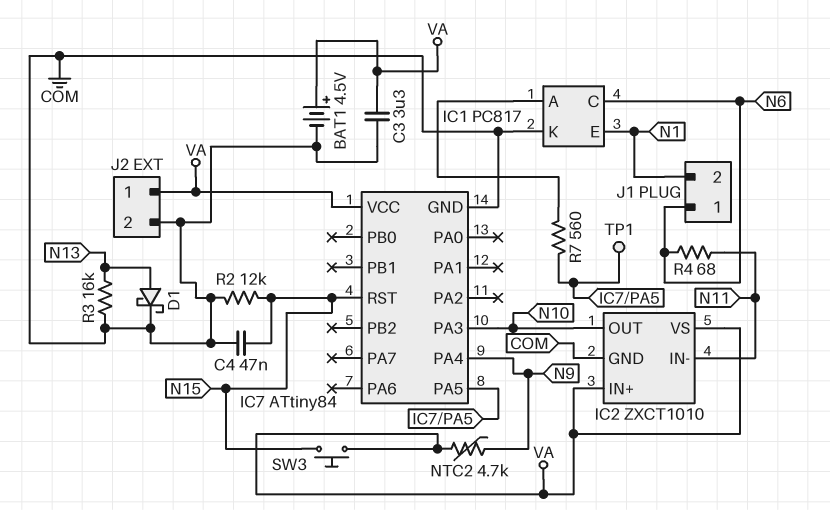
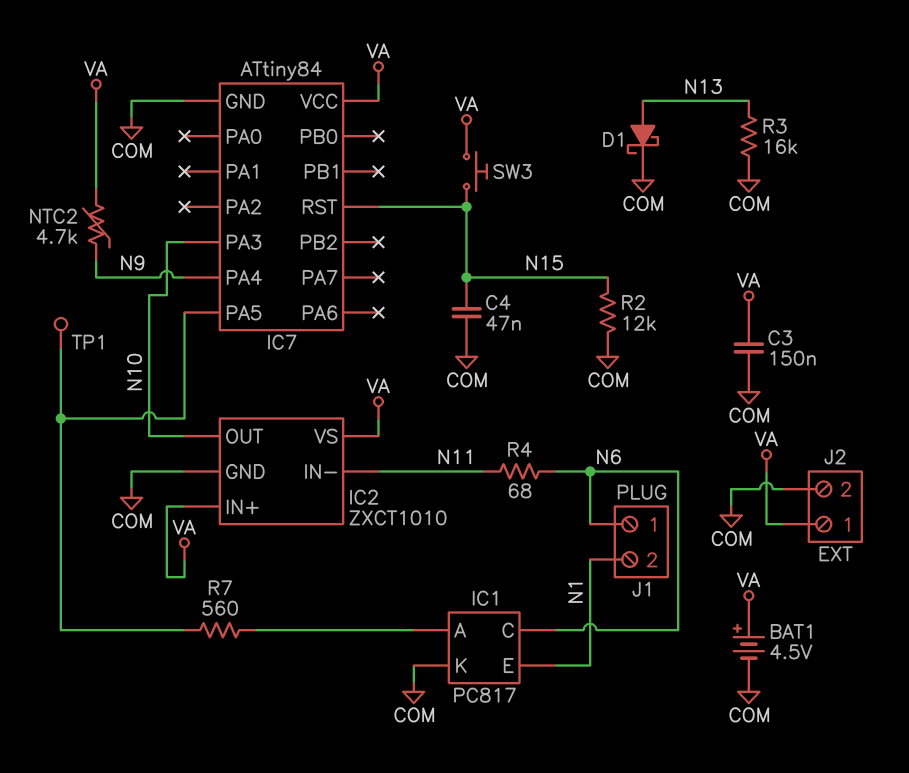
C3: 3.3uF (COM, VA) -> 150nF (COM, VA)

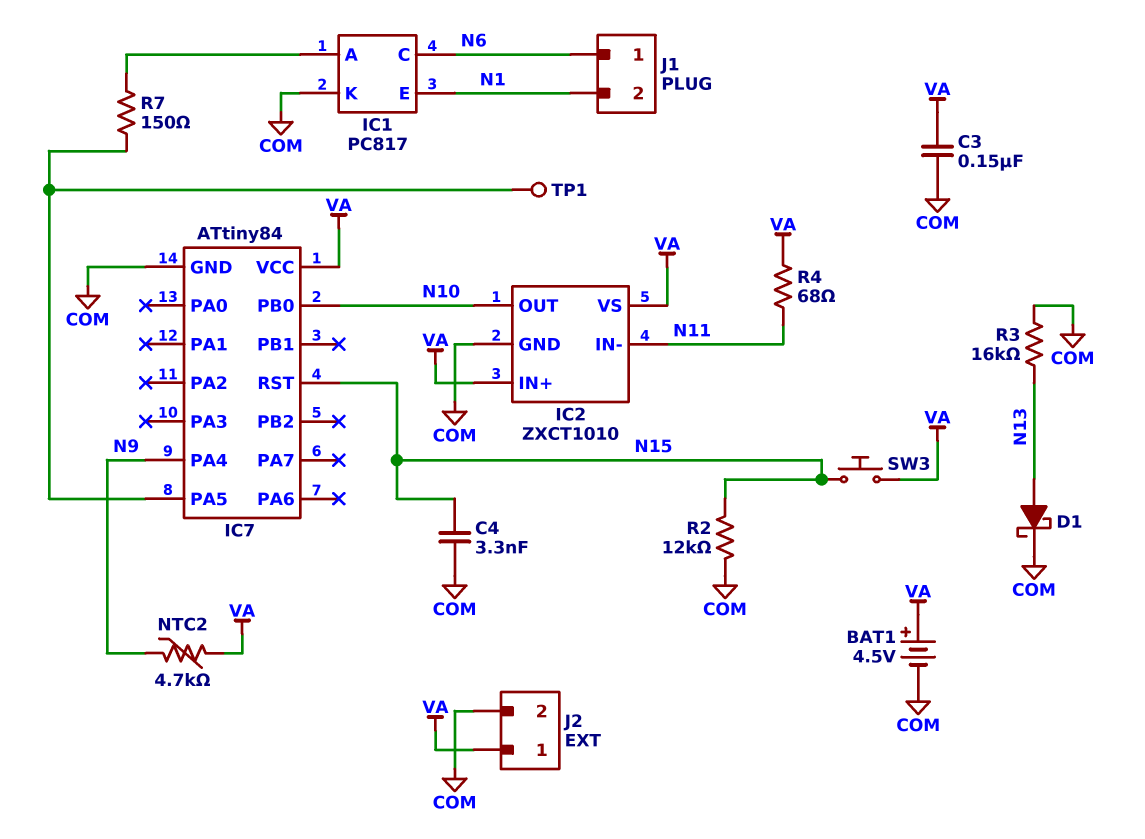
C4: 47nF (COM, N15) -> 3.3nF (COM, N15)
IC7 pin PA3: N10 -> none
IC7 pin PB0: none -> N10
R4: 68 (N6, N11) -> 68 (N11, VA)
R7: 560 (IC1/A, IC7/PA5) -> 150 (IC1/A, IC7/PA5)

